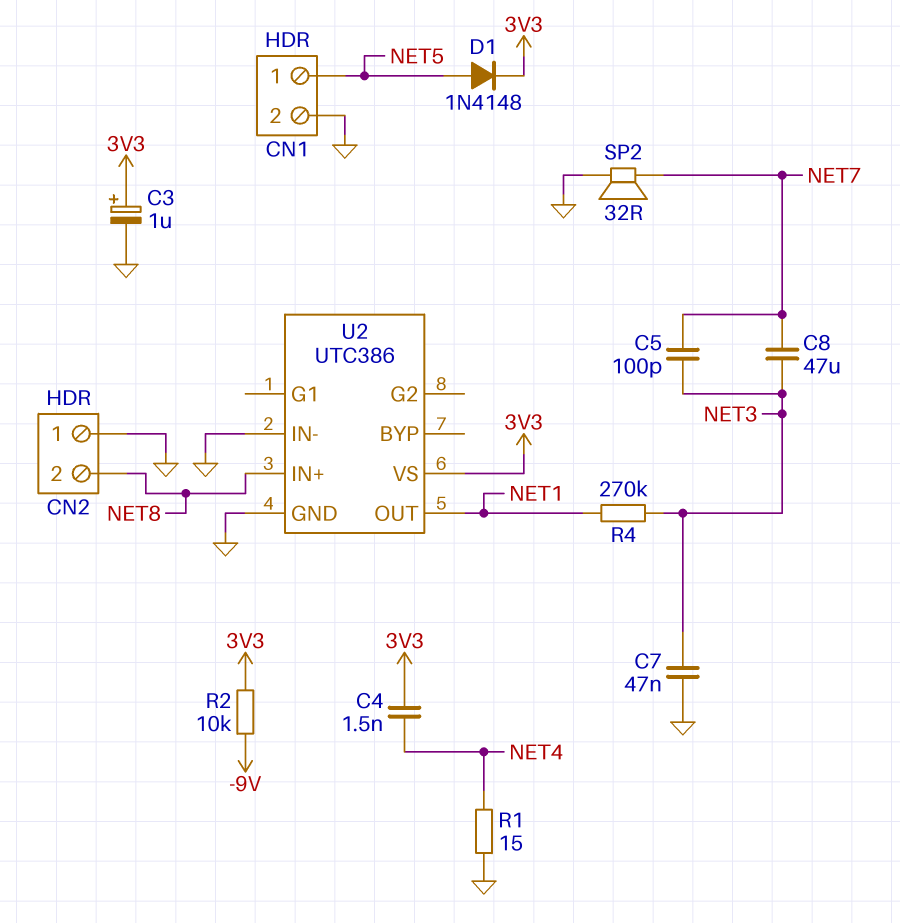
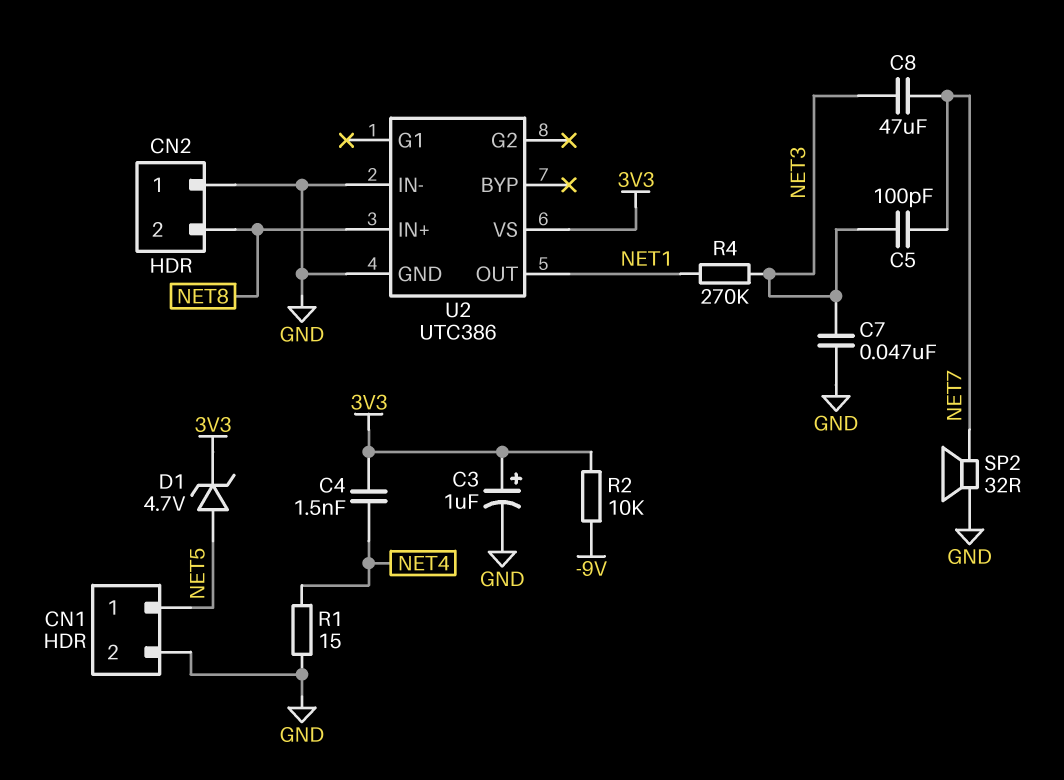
D1: diode 1N4148 (A NET5, K 3V3) -> zener 4.7V (A NET5, K 3V3)

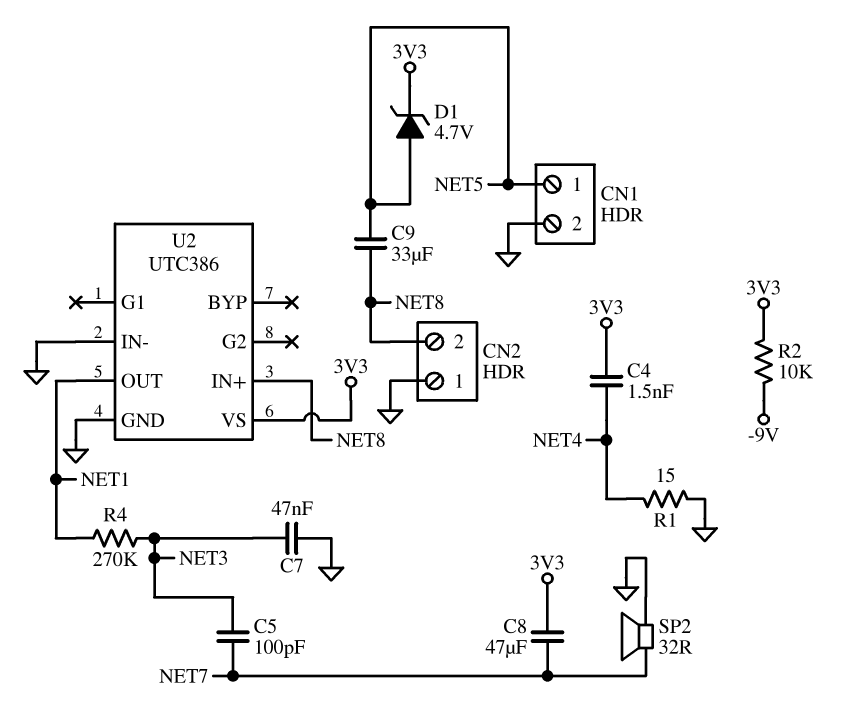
C3: 1uF (plus 3V3, minus GND) -> none
C8: 47uF (NET3, NET7) -> 47uF (3V3, NET7)
C9: none -> 33uF (NET5, NET8)

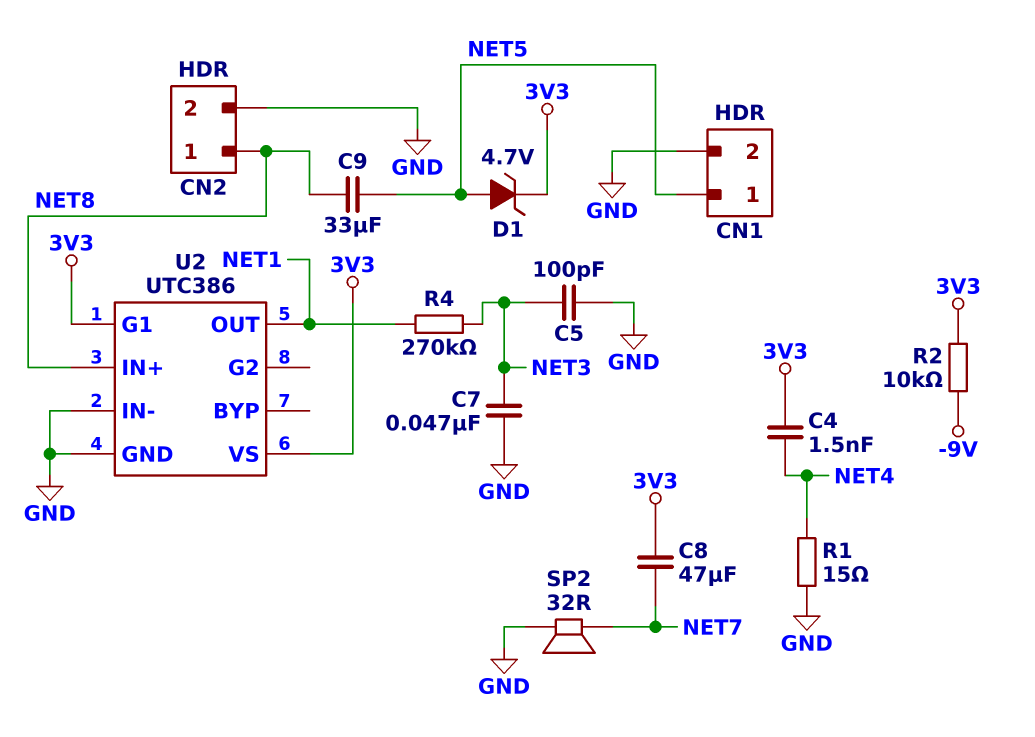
C5: 100pF (NET3, NET7) -> 100pF (GND, NET3)
CN2 pin 1: GND -> NET8
CN2 pin 2: NET8 -> GND
U2 pin G1: none -> 3V3

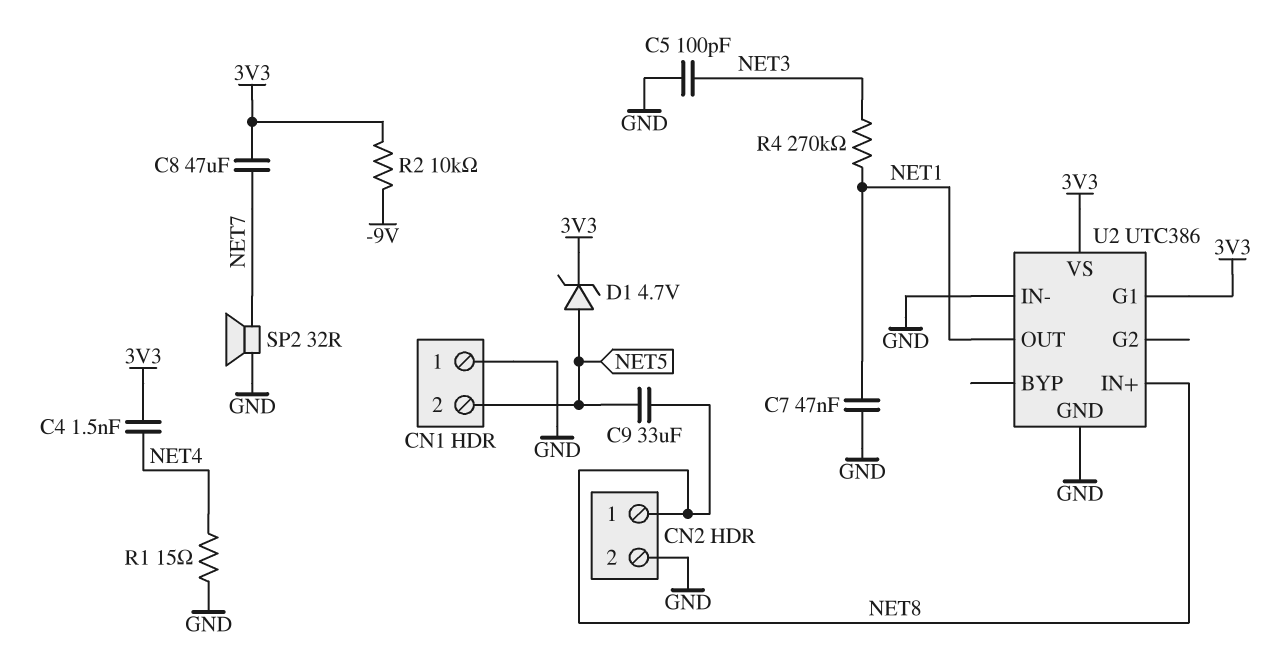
C7: 47nF (GND, NET3) -> 47nF (GND, NET1)
CN1 pin 1: NET5 -> GND
CN1 pin 2: GND -> NET5

